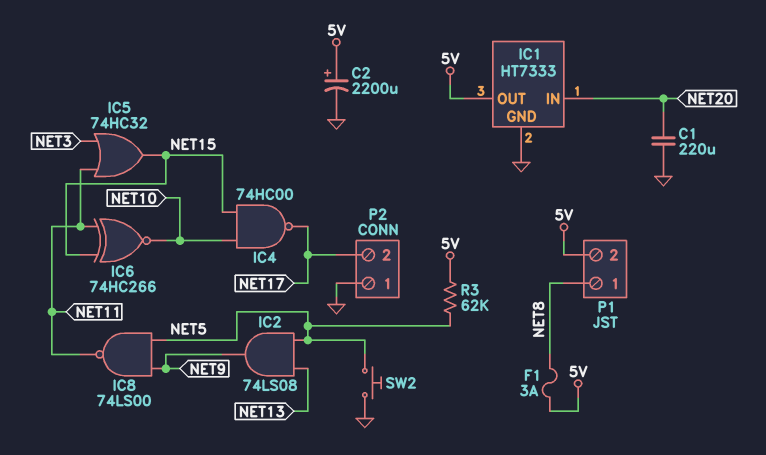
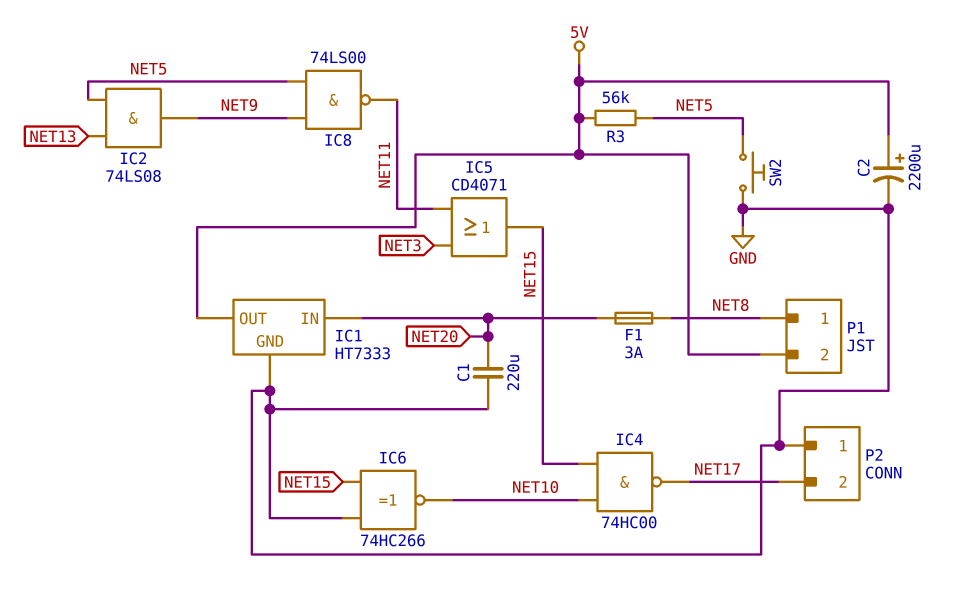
F1: 3A (5V, NET8) -> 3A (NET8, NET20)
IC5: OR 74HC32 (in NET3, in NET11, out NET15) -> OR CD4071 (in NET3, in NET11, out NET15)
IC6: XNOR 74HC266 (in NET11, in NET15, out NET10) -> XNOR 74HC266 (in GND, in NET15, out NET10)
R3: 62k (5V, NET5) -> 56k (5V, NET5)

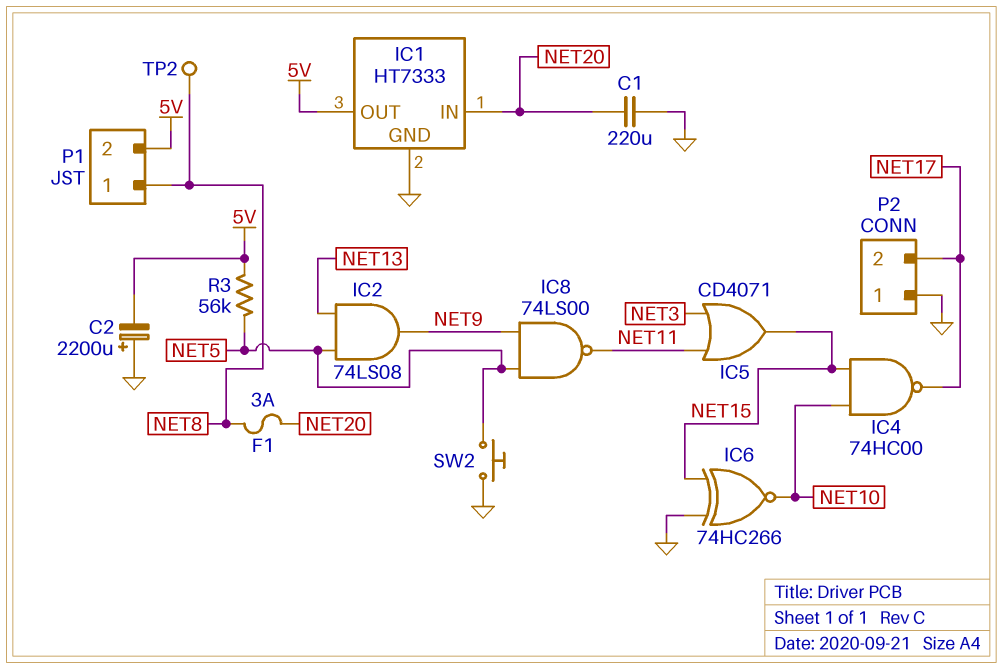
C2: 2200uF (plus 5V, minus GND) -> 2200uF (plus GND, minus 5V)
TP2: none -> test point (NET8)

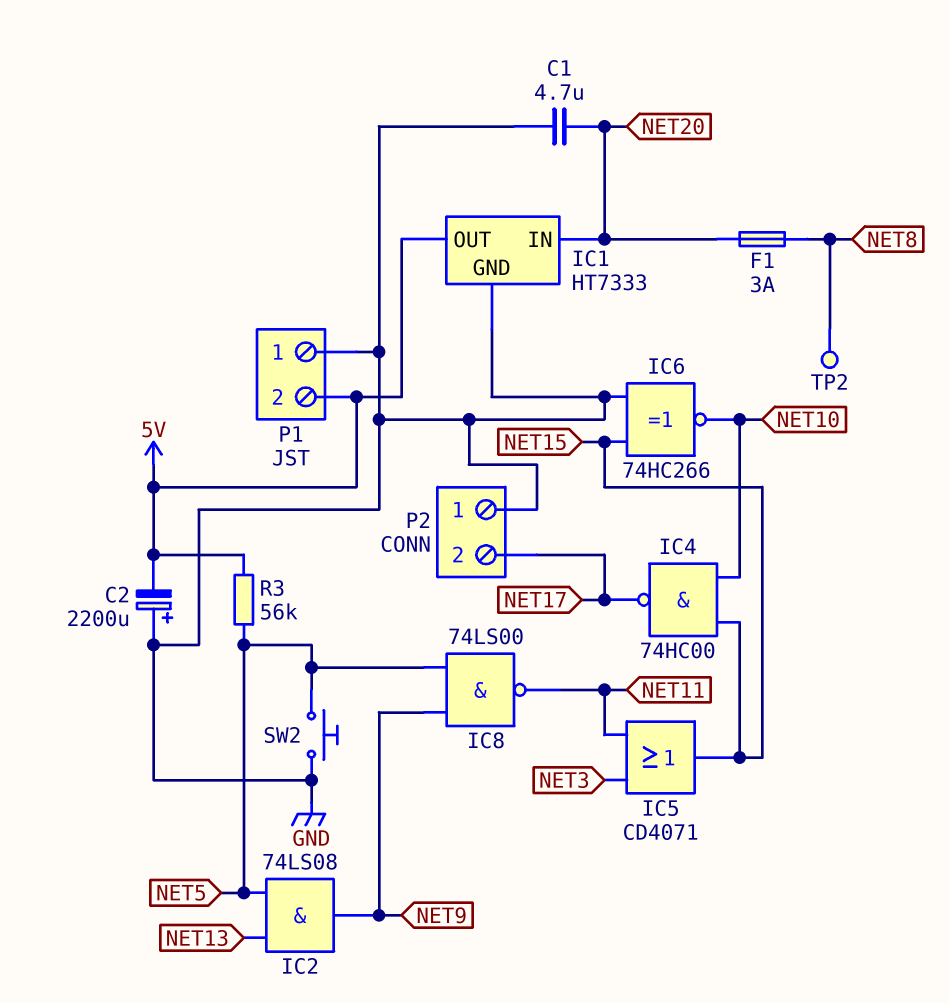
C1: 220uF (GND, NET20) -> 4.7uF (GND, NET20)
P1 pin 1: NET8 -> GND

